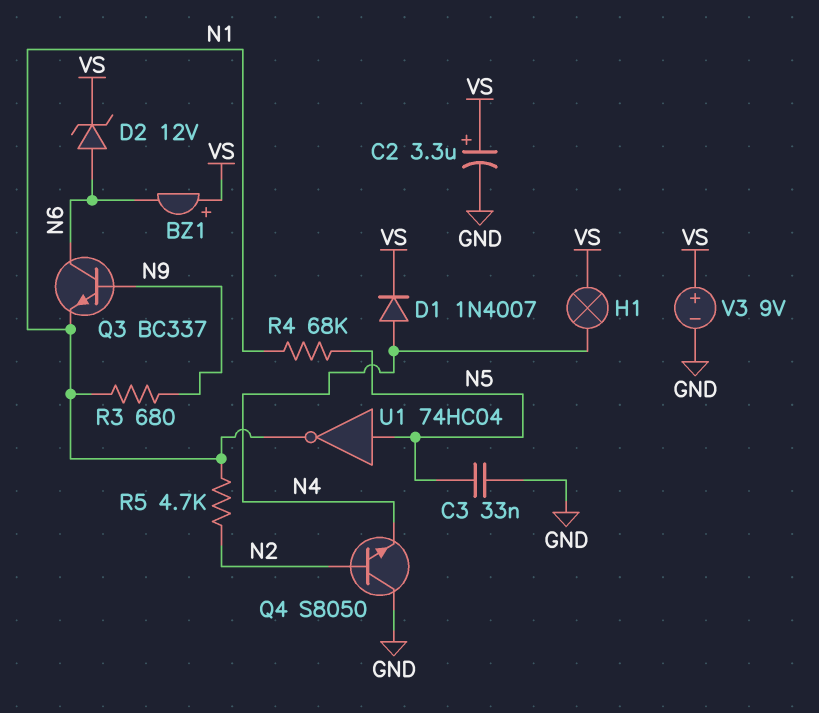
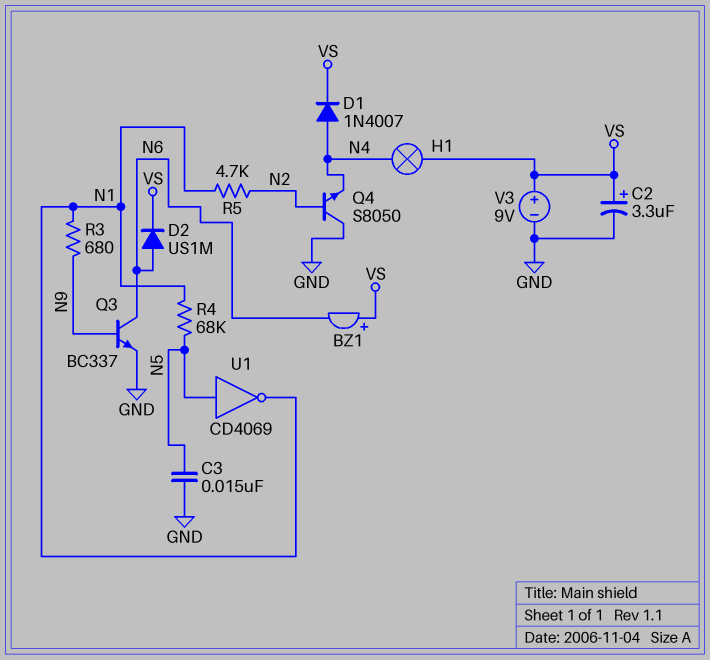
C3: 33nF (GND, N5) -> 15nF (GND, N5)
D2: zener 12V (A N6, K VS) -> diode US1M (A N6, K VS)
Q3: NPN BC337 (B N9, C N6, E N1) -> NPN BC337 (B N9, C N6, E GND)
U1: NOT 74HC04 (in N5, out N1) -> NOT CD4069 (in N5, out N1)

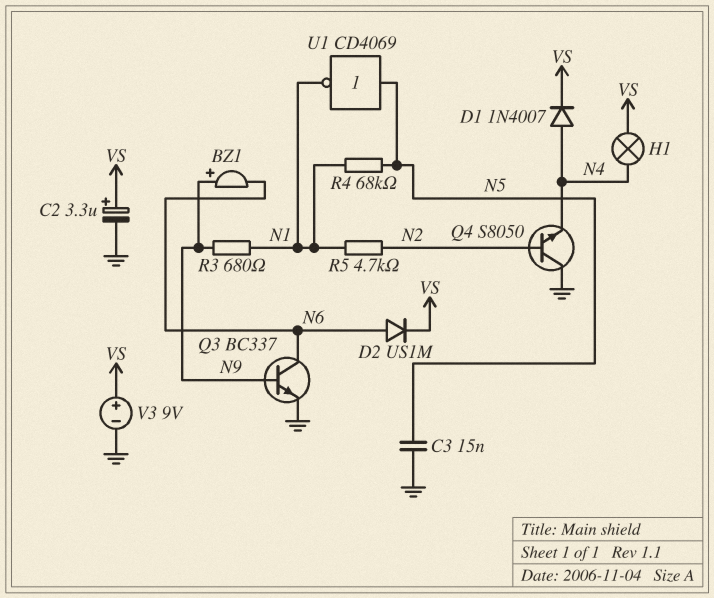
BZ1: buzzer (plus VS, minus N6) -> buzzer (plus N9, minus N6)

